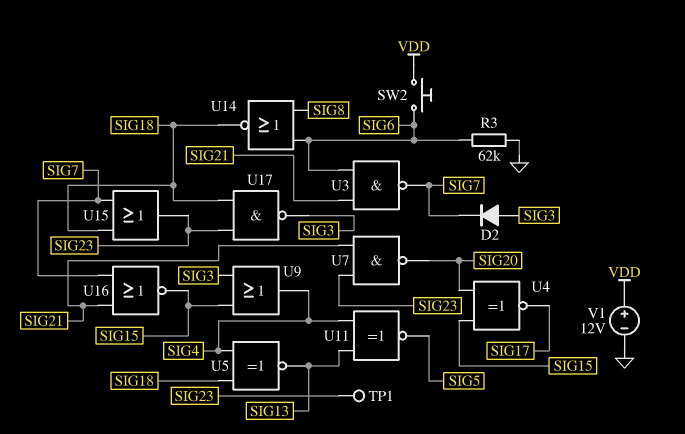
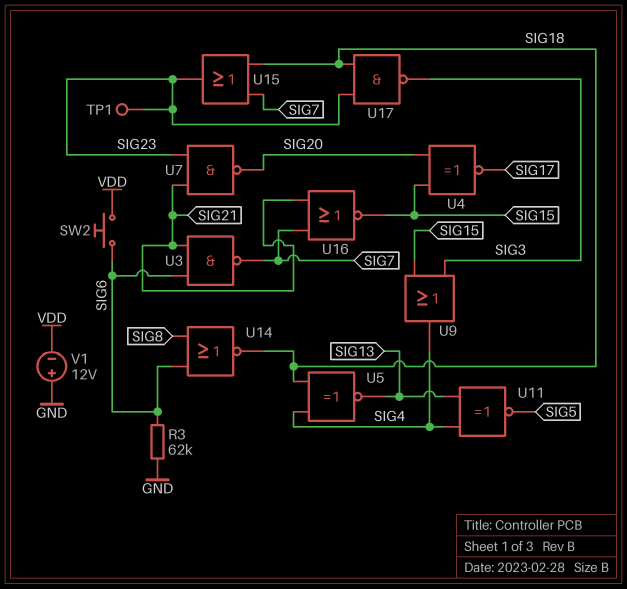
D2: diode (A SIG3, K SIG7) -> none
V1: 12V (plus VDD, minus GND) -> 12V (plus GND, minus VDD)

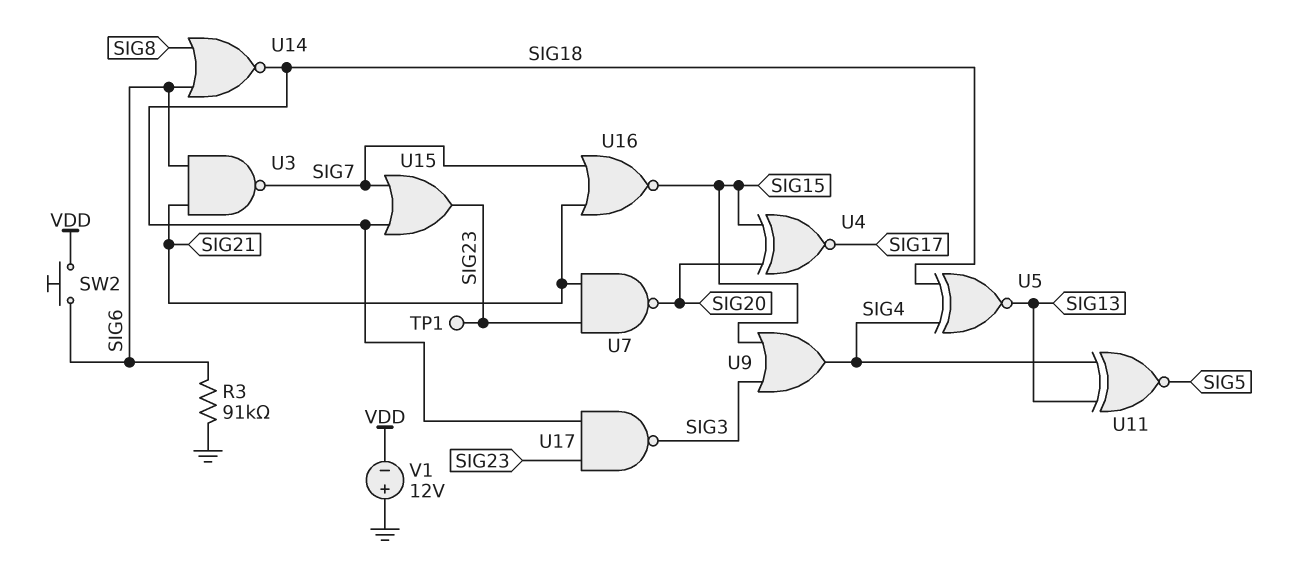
R3: 62k (GND, SIG6) -> 91k (GND, SIG6)

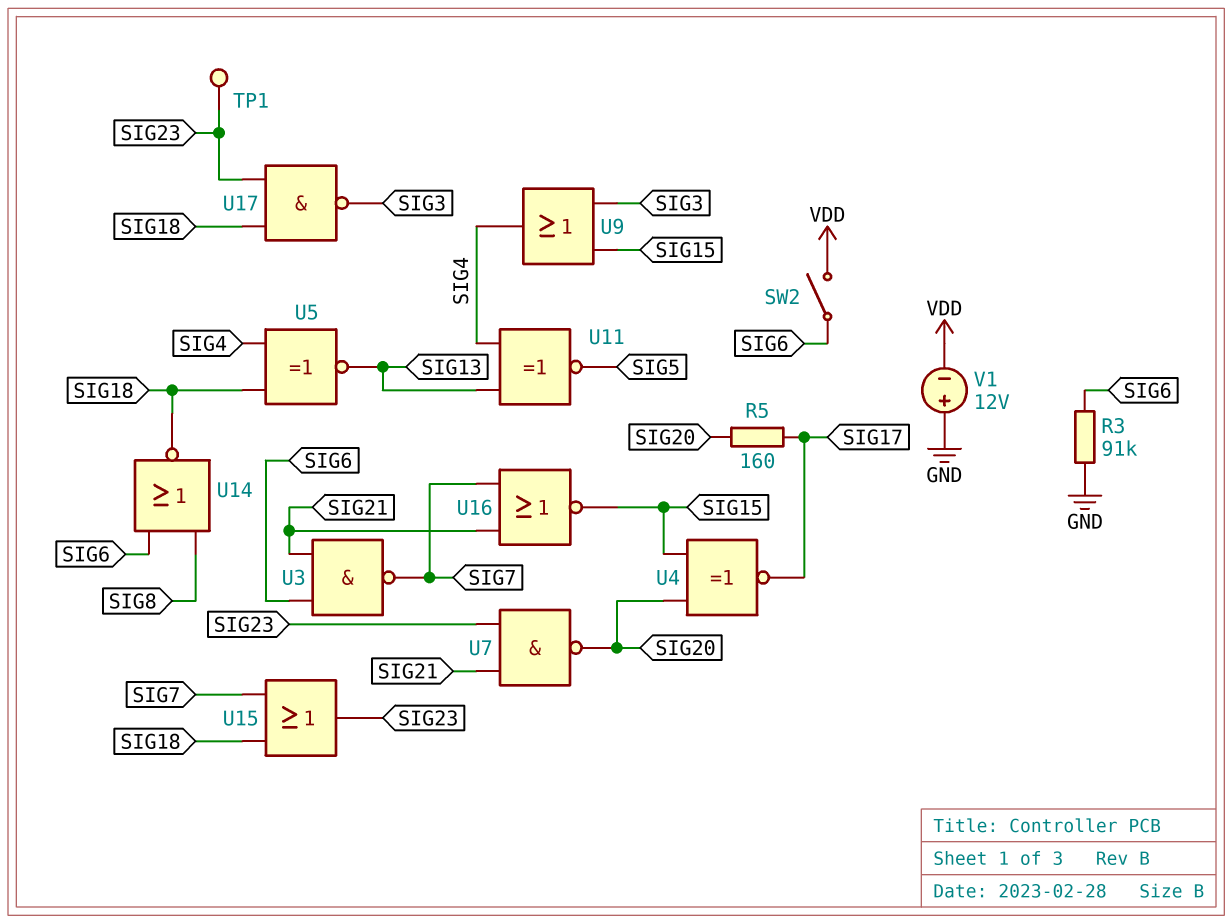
R5: none -> 160 (SIG17, SIG20)
SW2: button (SIG6, VDD) -> switch (SIG6, VDD)

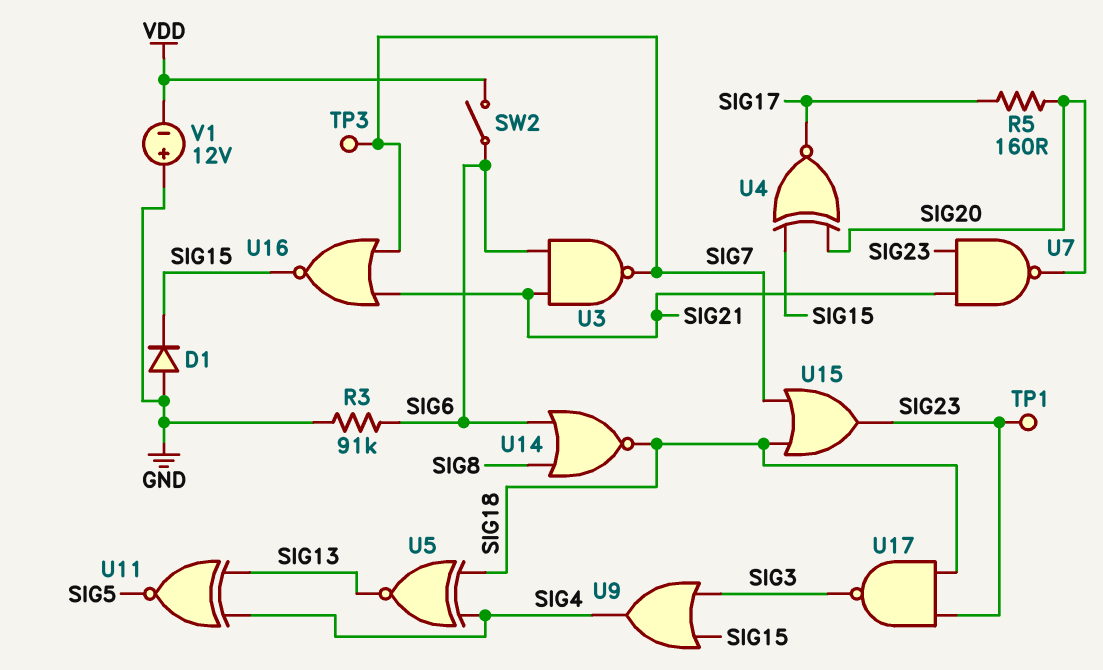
D1: none -> diode (A GND, K SIG15)
TP3: none -> test point (SIG7)

